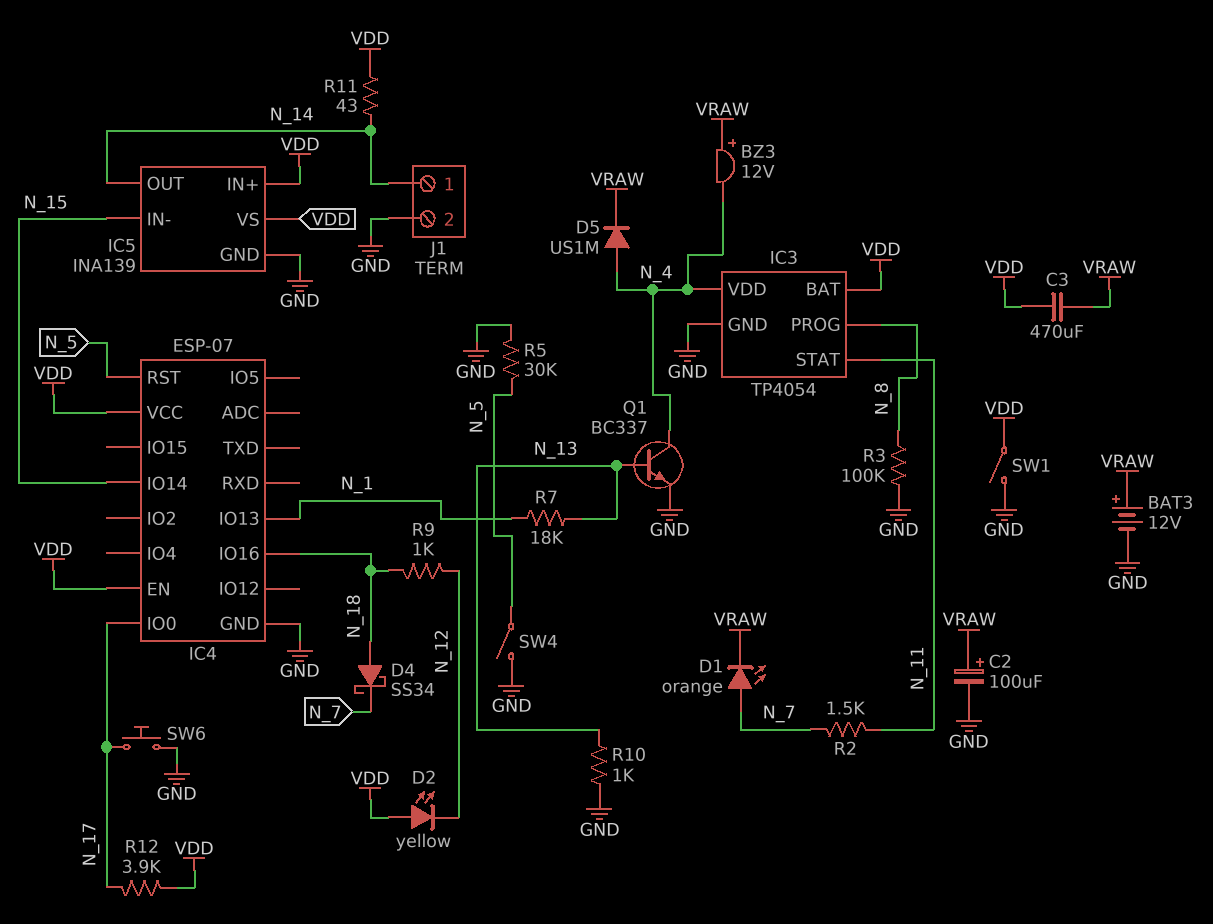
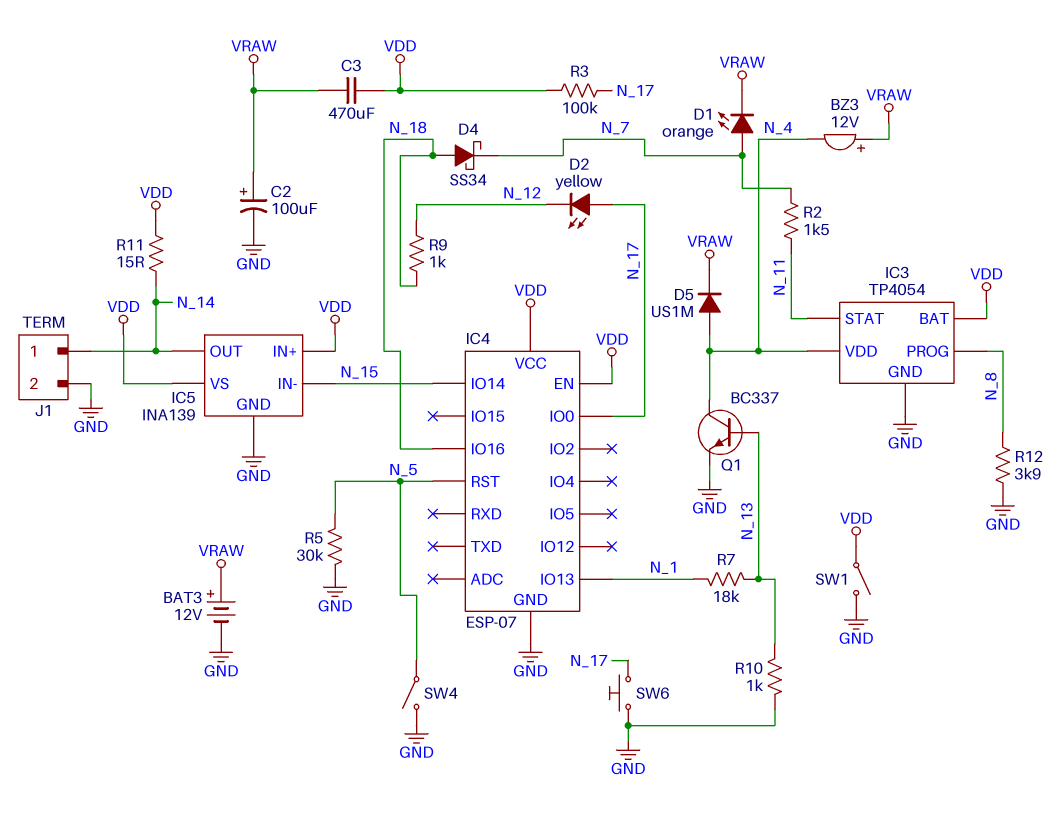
D2: LED yellow (A VDD, K N_12) -> LED yellow (A N_17, K N_12)
R3: 100k (GND, N_8) -> 100k (N_17, VDD)
R11: 43 (N_14, VDD) -> 15 (N_14, VDD)
R12: 3.9k (N_17, VDD) -> 3.9k (GND, N_8)

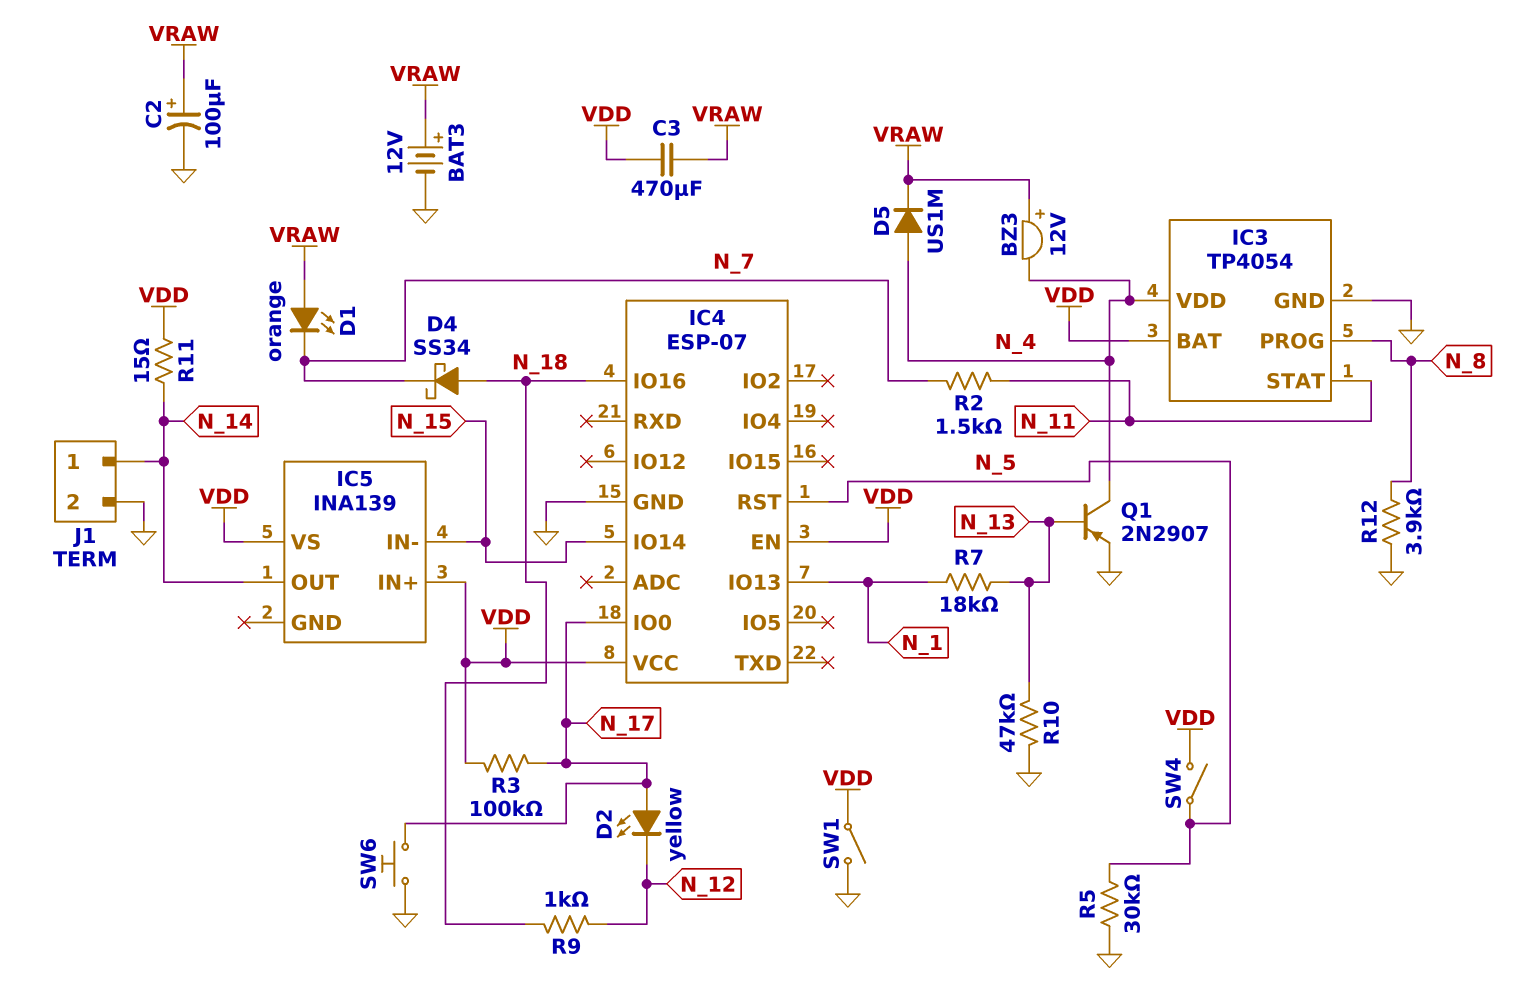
D1: LED orange (A N_7, K VRAW) -> LED orange (A VRAW, K N_7)
IC5 pin GND: GND -> none
Q1: NPN BC337 (B N_13, C N_4, E GND) -> PNP 2N2907 (B N_13, C N_4, E GND)
R10: 1k (GND, N_13) -> 47k (GND, N_13)
SW4: switch (GND, N_5) -> switch (N_5, VDD)

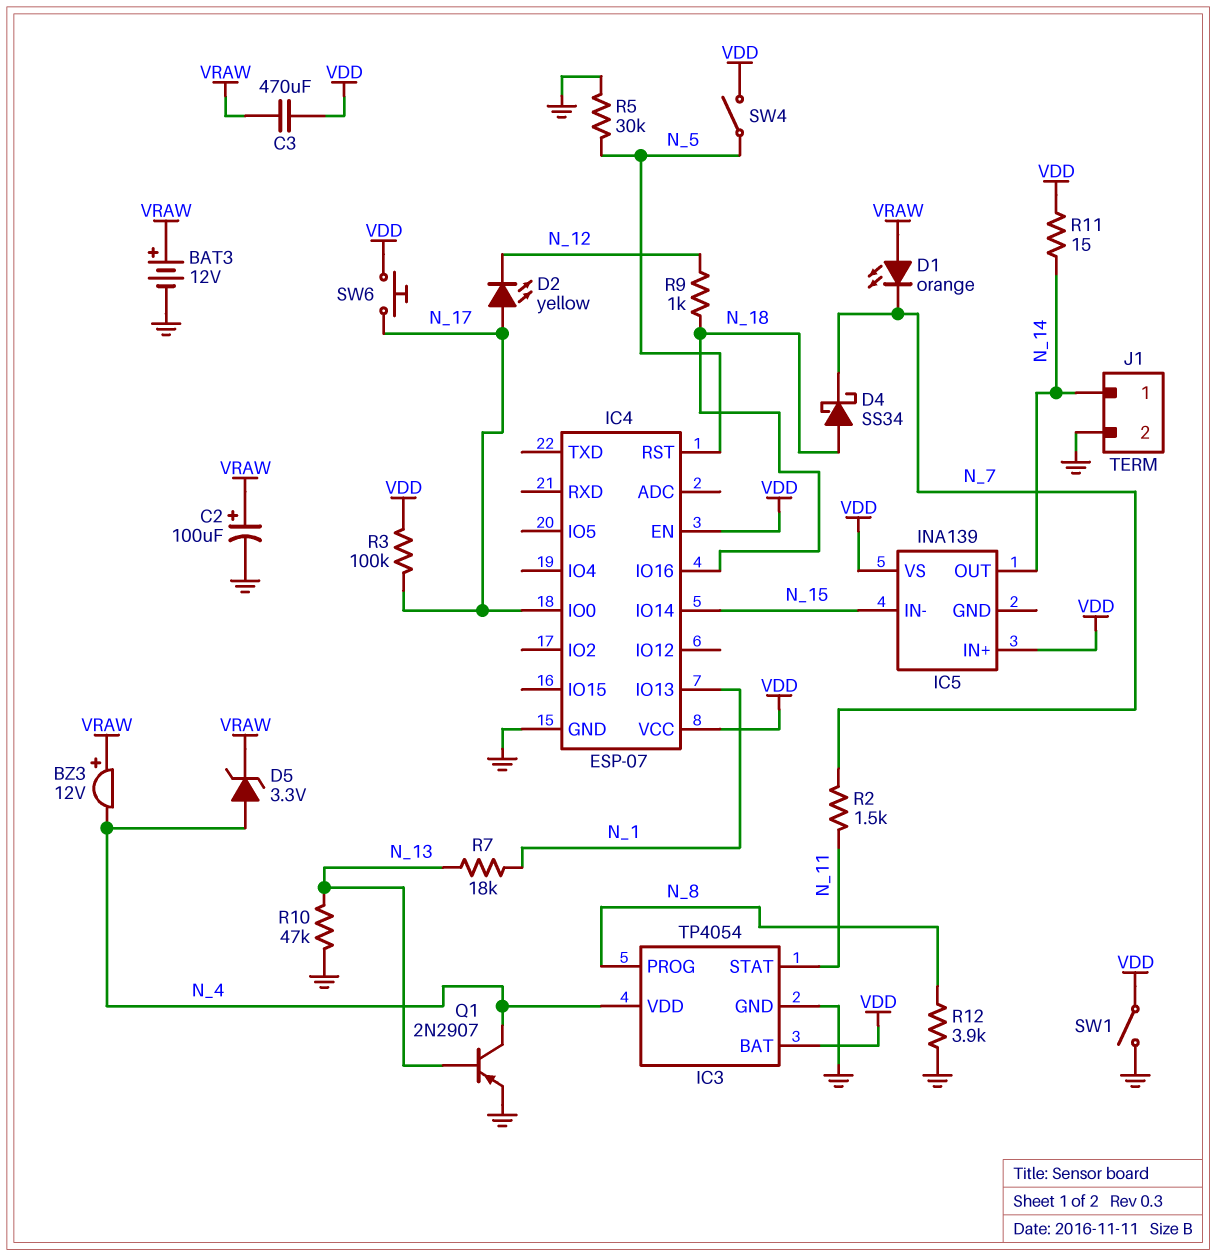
D5: diode US1M (A N_4, K VRAW) -> zener 3.3V (A N_4, K VRAW)
SW6: button (GND, N_17) -> button (N_17, VDD)

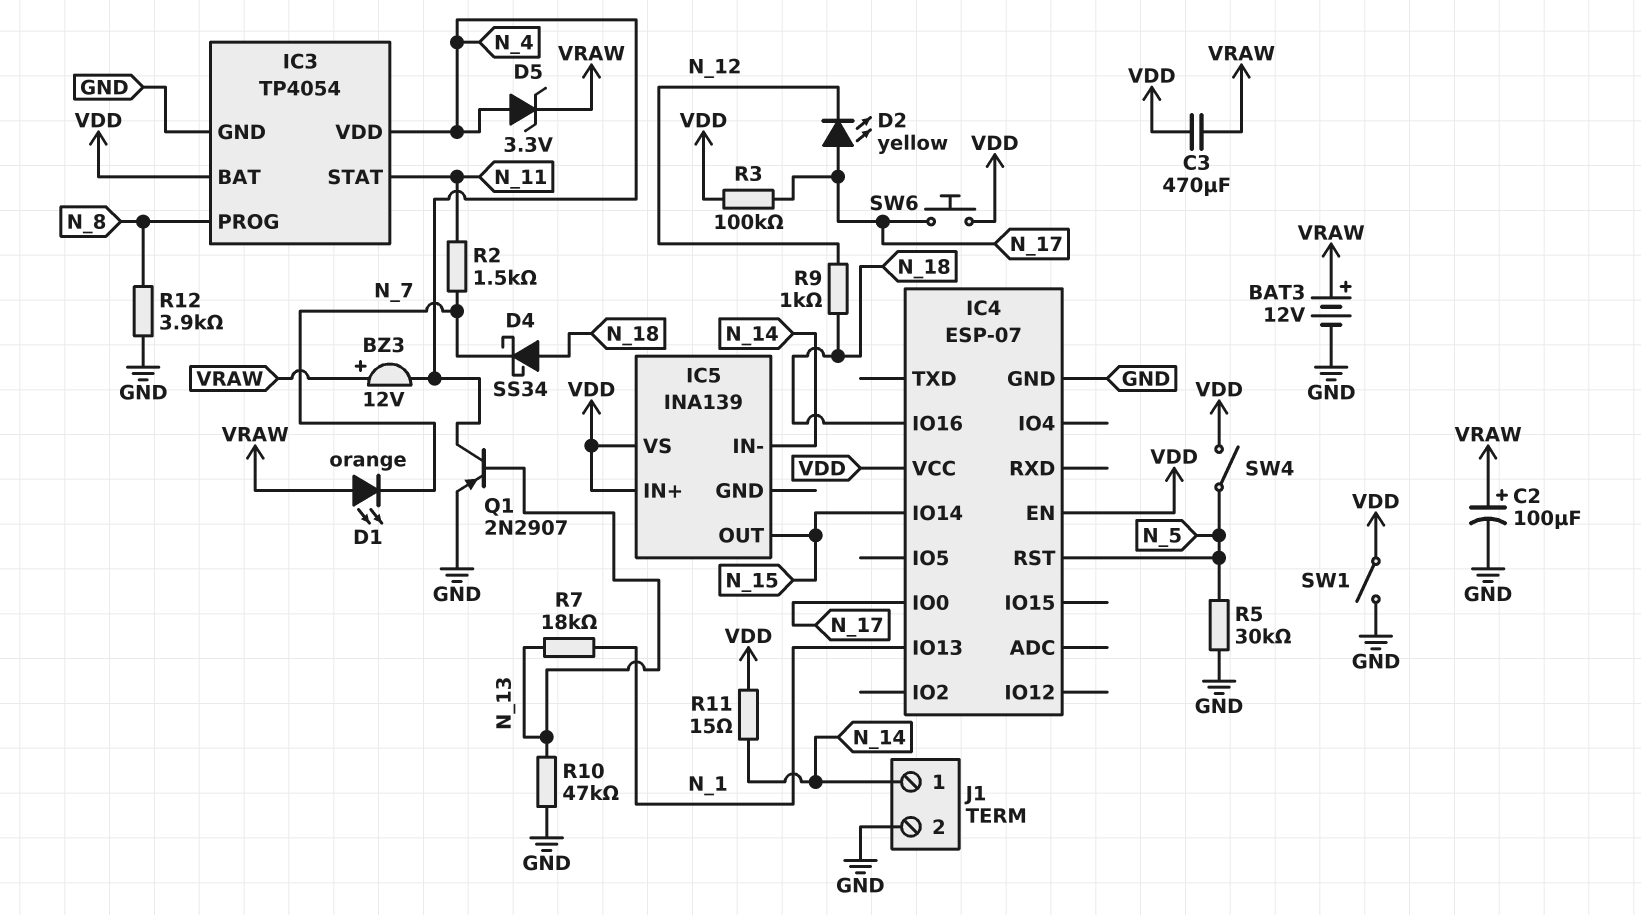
IC5 pin IN-: N_15 -> N_14
IC5 pin OUT: N_14 -> N_15

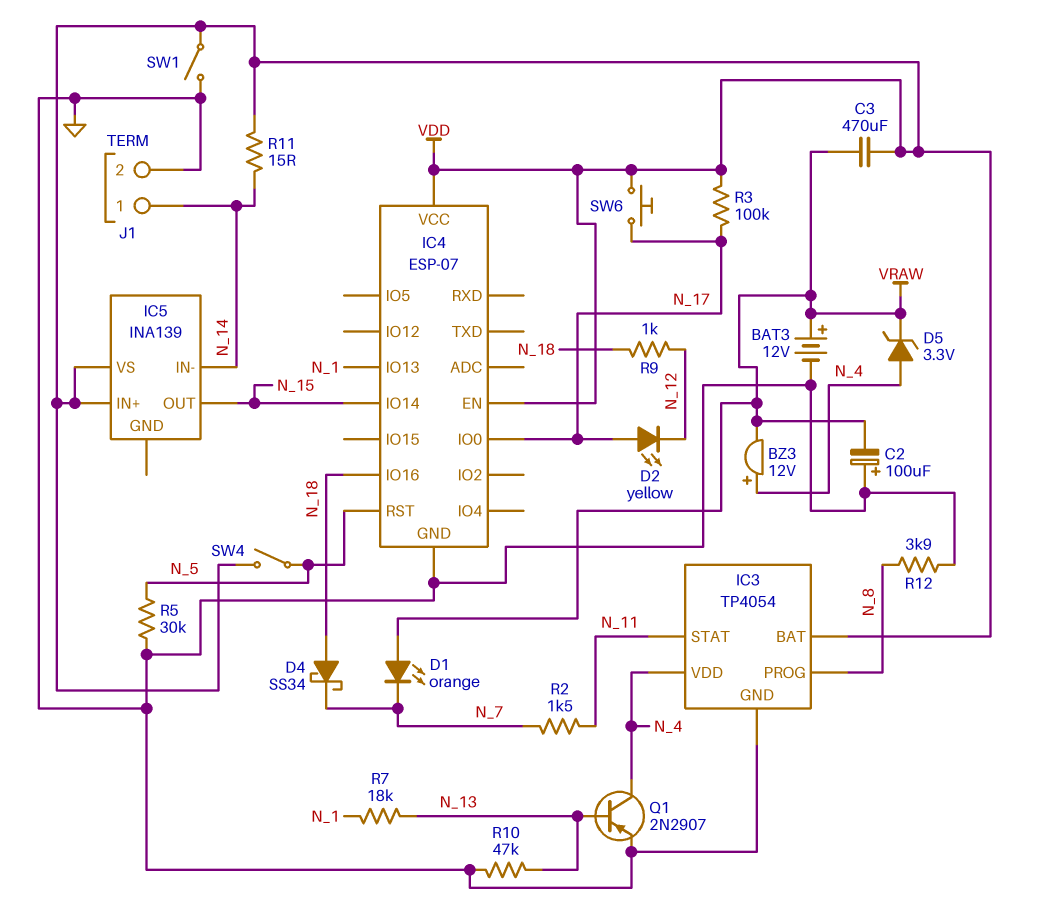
BZ3: buzzer 12V (plus VRAW, minus N_4) -> buzzer 12V (plus N_4, minus VRAW)
C2: 100uF (plus VRAW, minus GND) -> 100uF (plus GND, minus VRAW)

